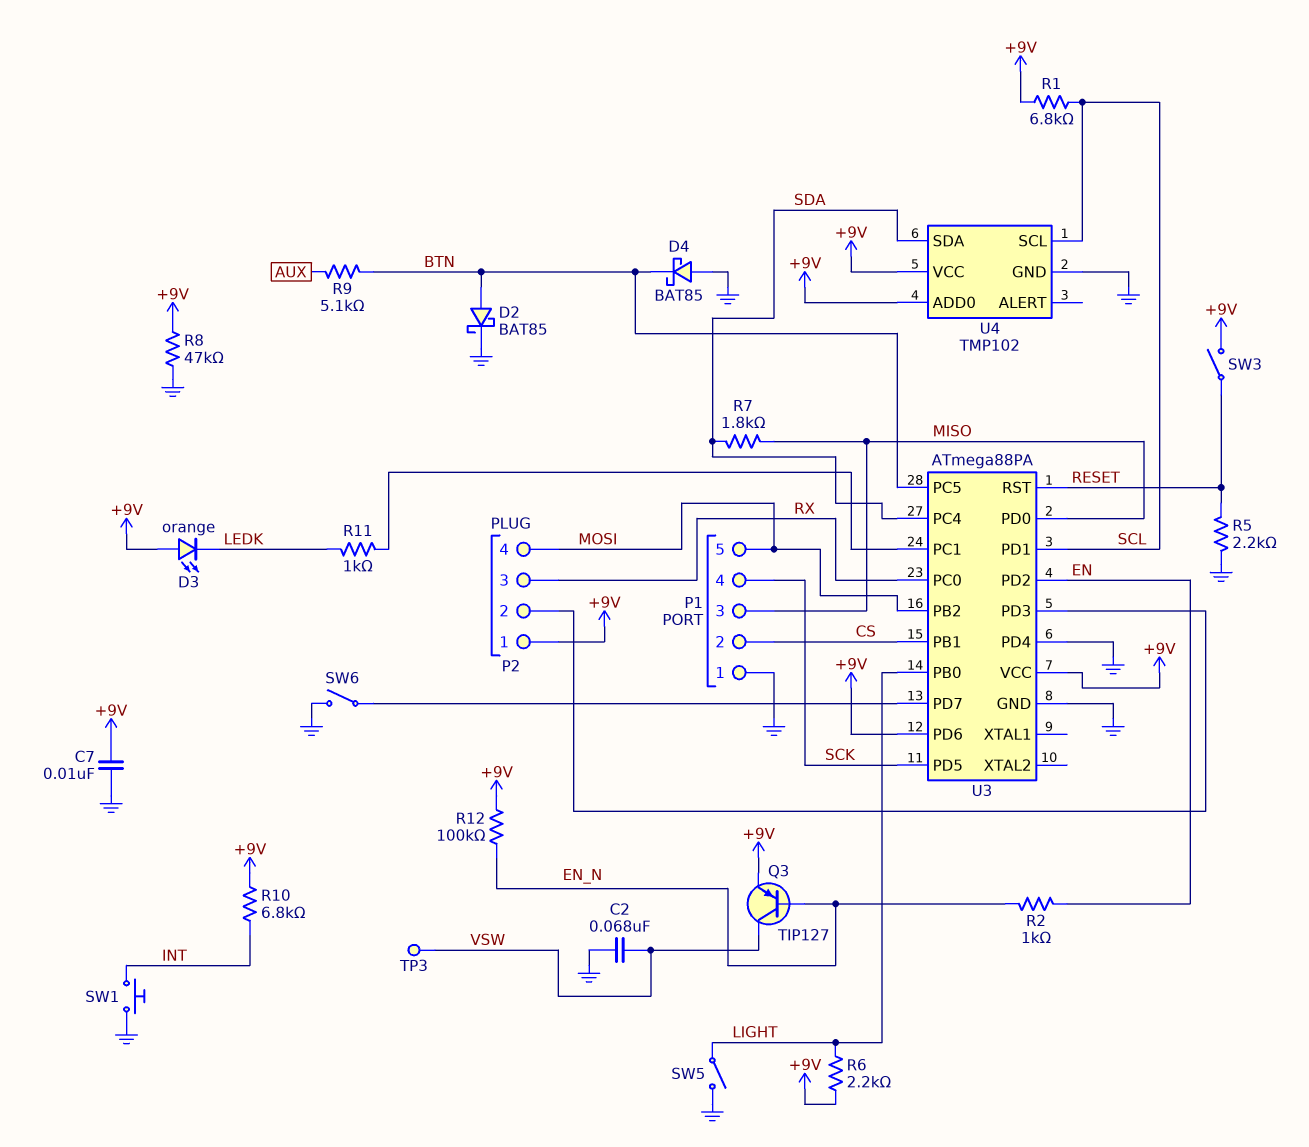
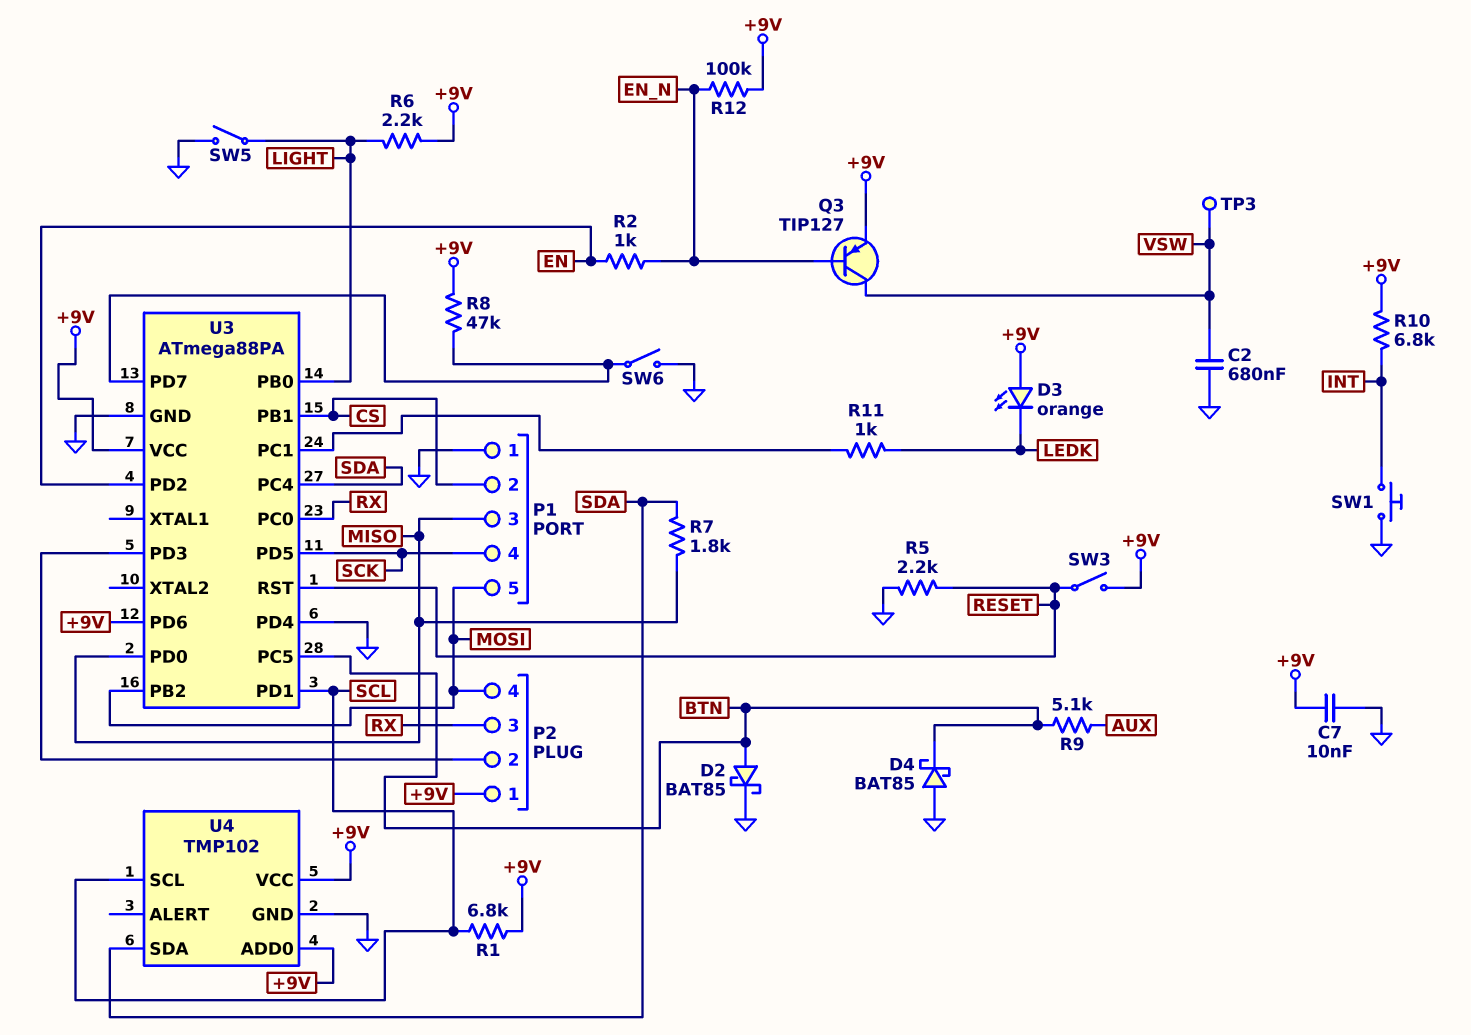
C2: 68nF (GND, VSW) -> 680nF (GND, VSW)
R8: 47k (+9V, GND) -> 47k (+9V, U3/PD7)

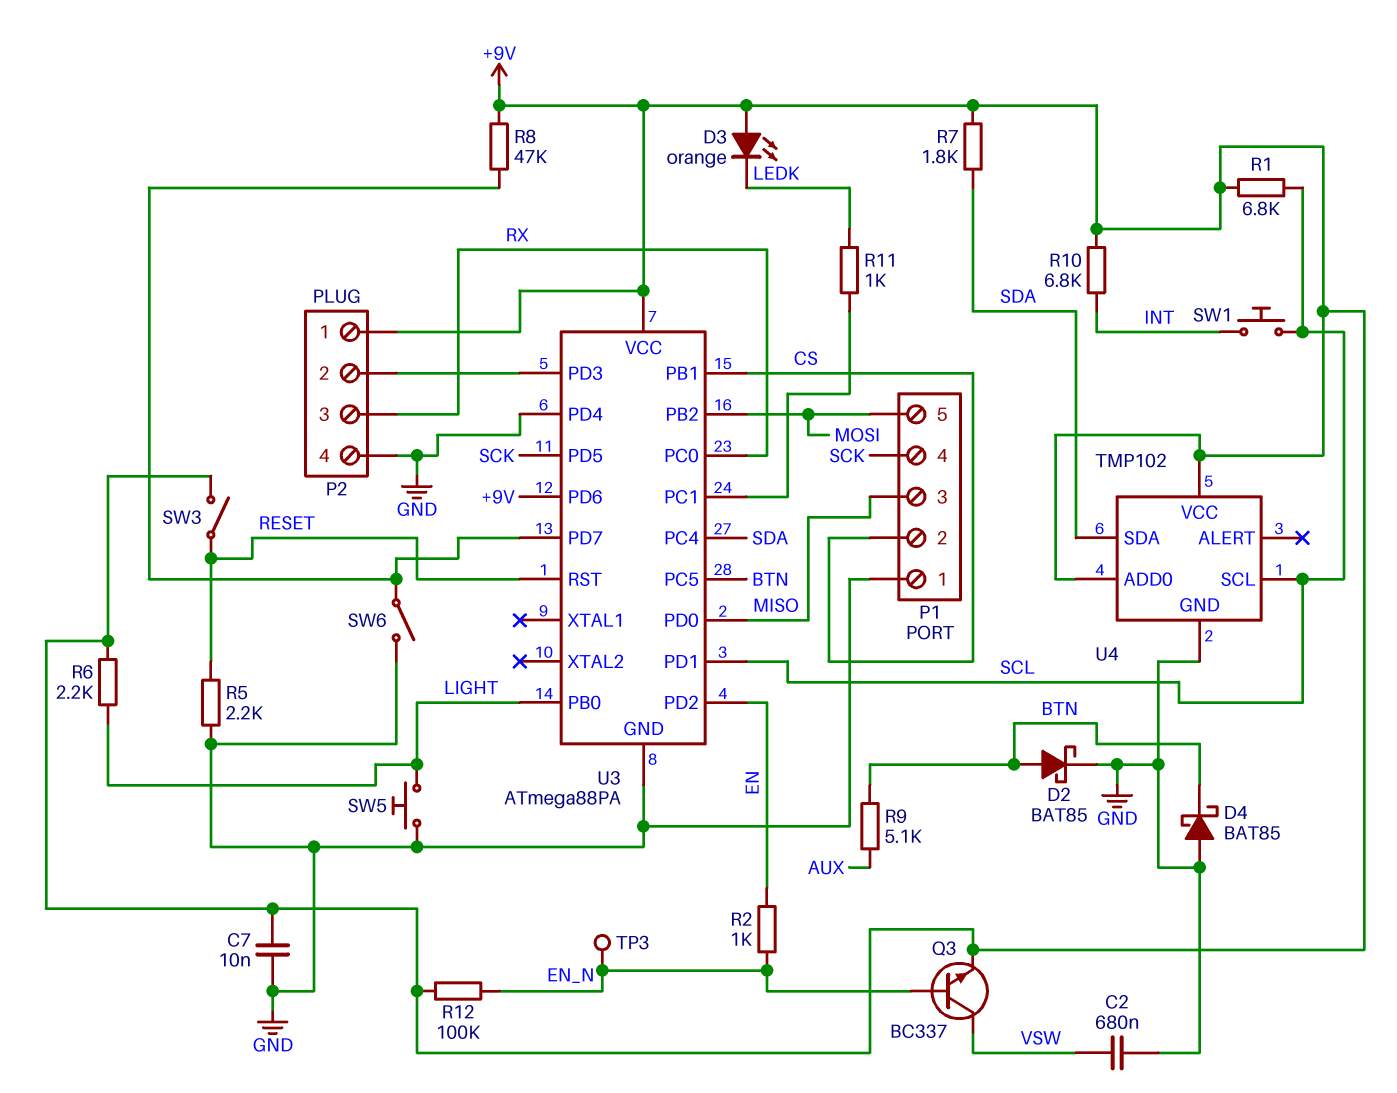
P2 pin 4: MOSI -> GND
Q3: PNP TIP127 (B EN_N, C VSW, E +9V) -> NPN BC337 (B EN_N, C VSW, E +9V)
R7: 1.8k (MISO, SDA) -> 1.8k (+9V, SDA)
SW1: button (GND, INT) -> button (INT, SCL)
SW5: switch (GND, LIGHT) -> button (GND, LIGHT)
TP3: test point (VSW) -> test point (EN_N)

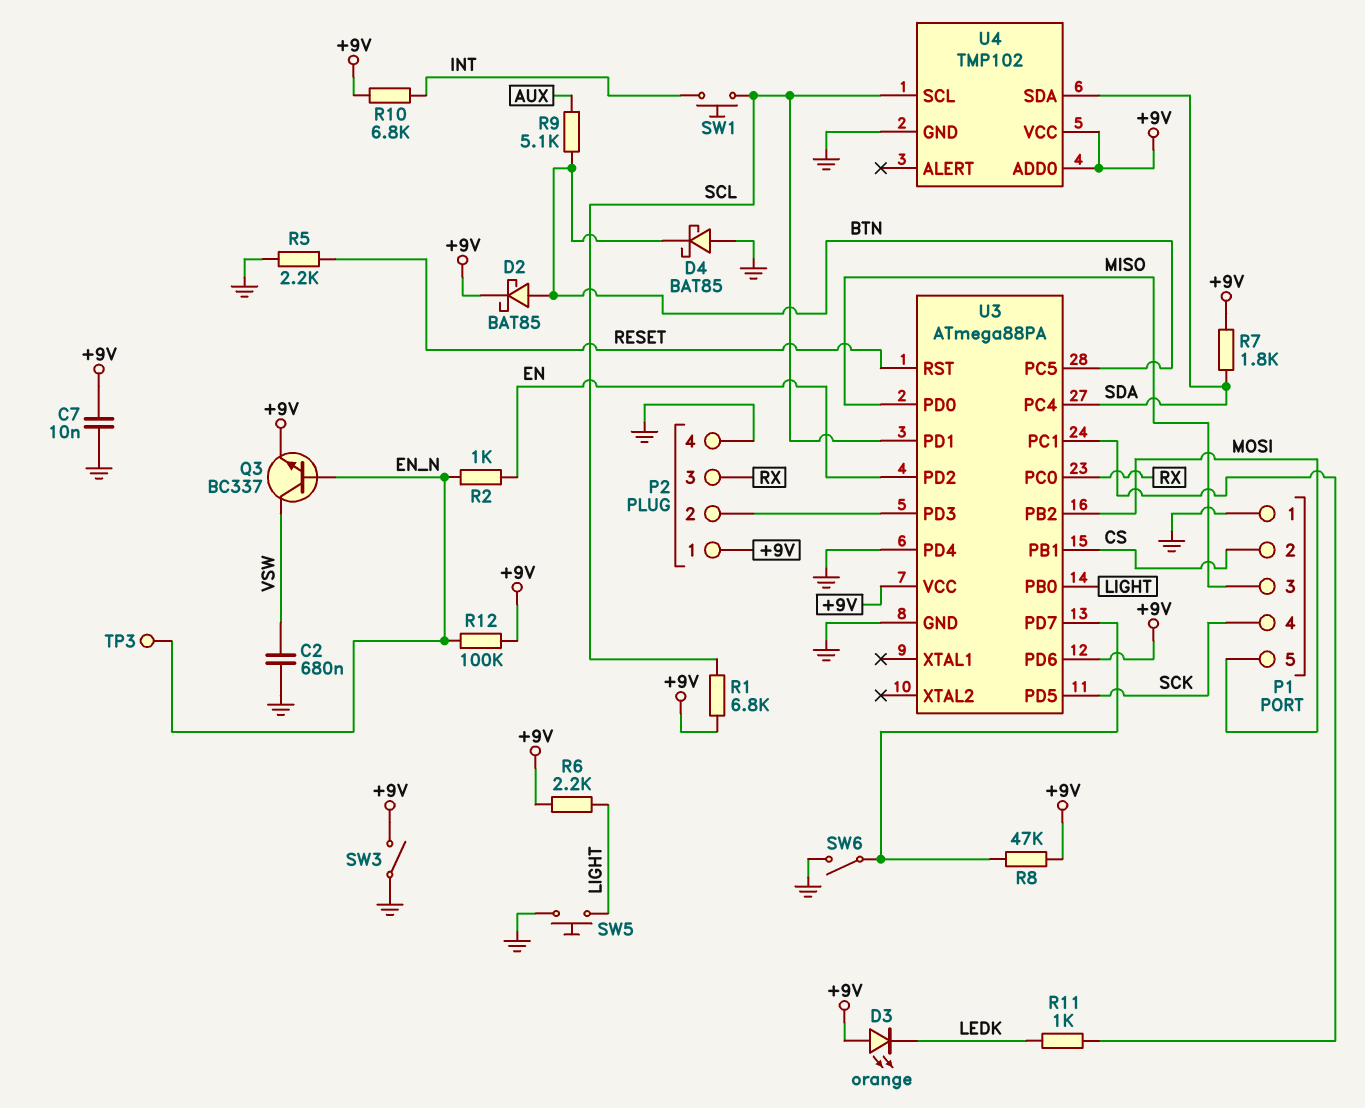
D2: schottky BAT85 (A BTN, K GND) -> schottky BAT85 (A BTN, K +9V)
SW3: switch (+9V, RESET) -> switch (+9V, GND)

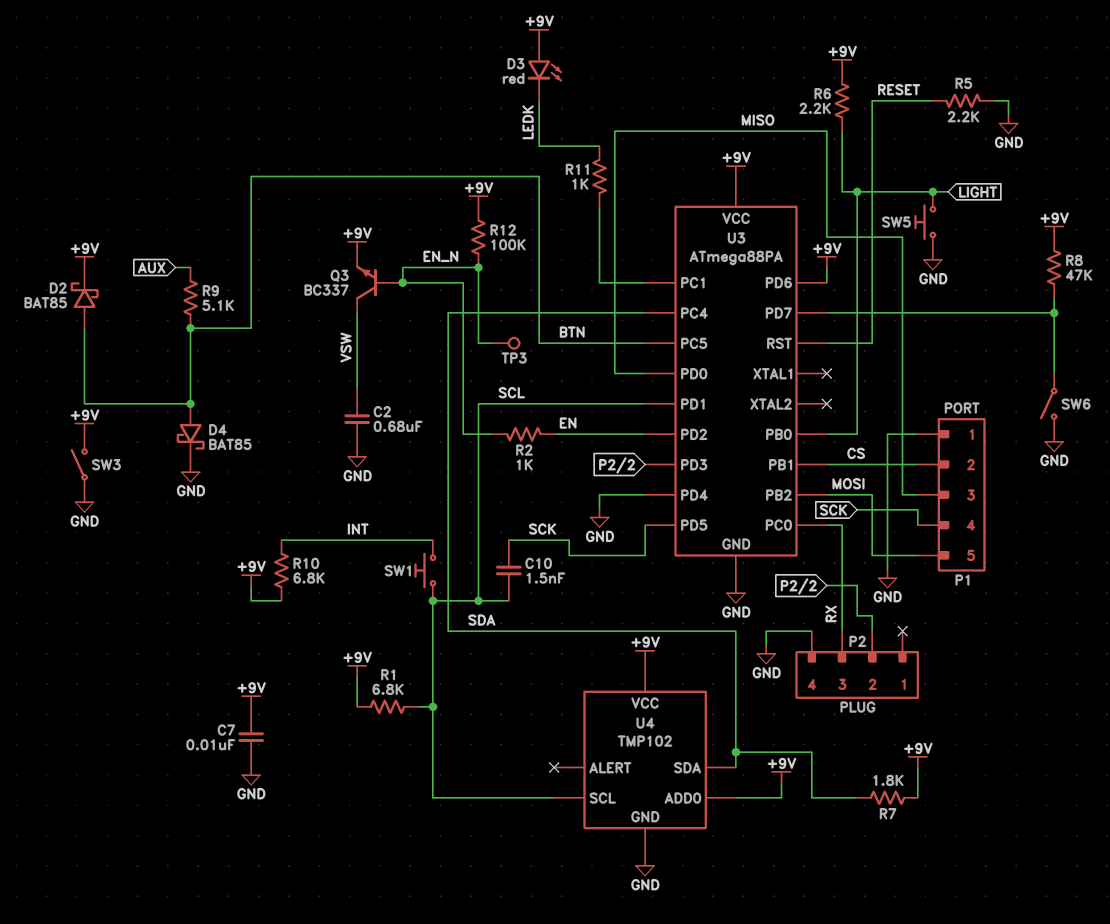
C10: none -> 1.5nF (SCK, SCL)
D3: LED orange (A +9V, K LEDK) -> LED red (A +9V, K LEDK)
D4: schottky BAT85 (A GND, K BTN) -> schottky BAT85 (A BTN, K GND)
P2 pin 1: +9V -> none

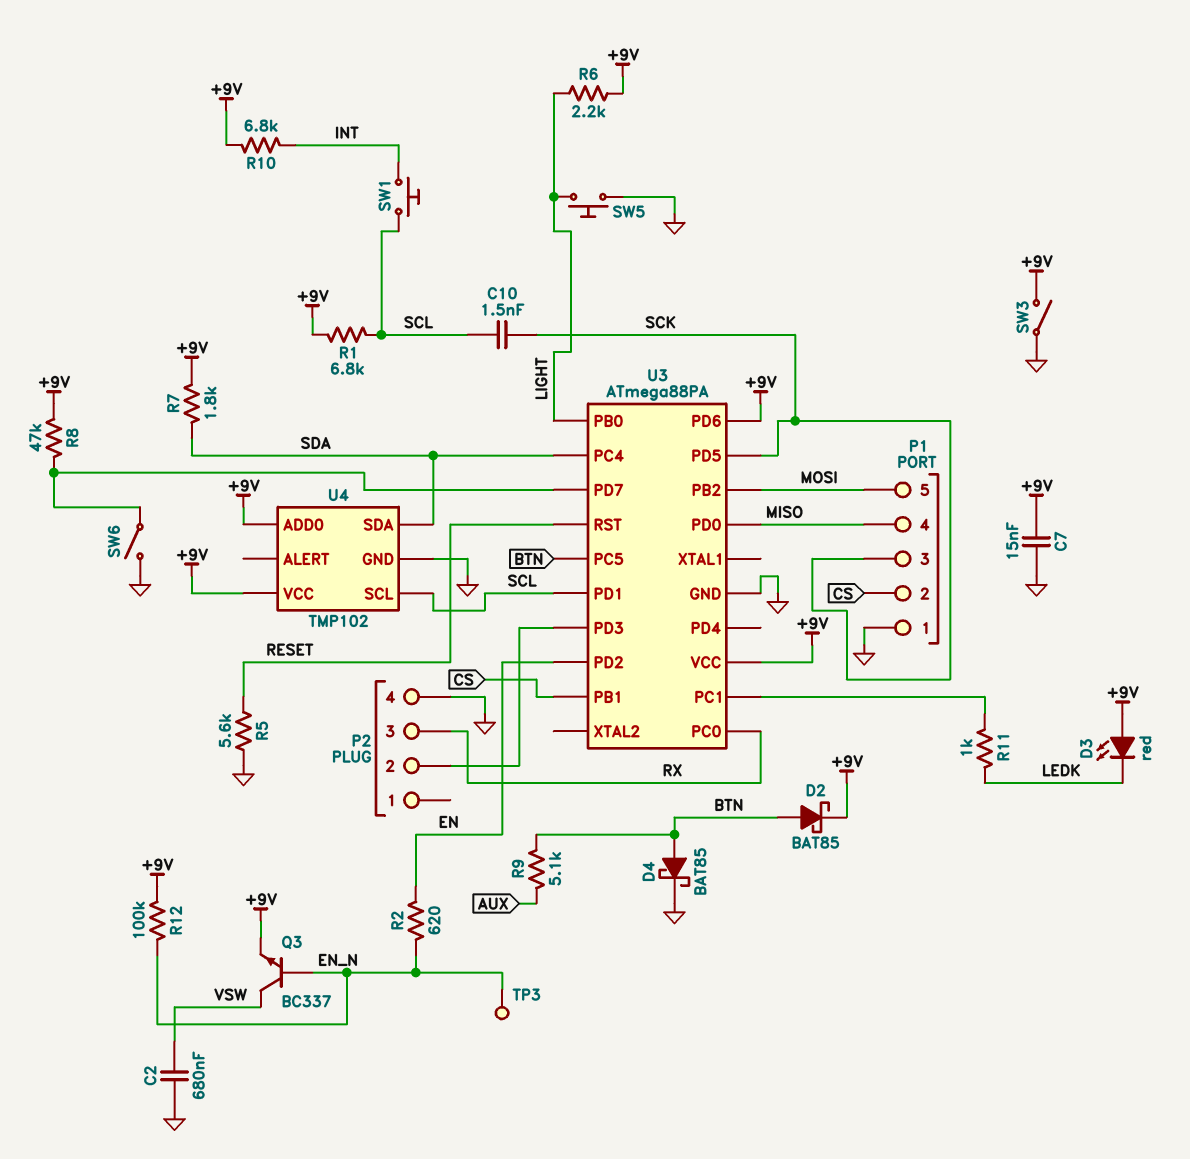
C7: 10nF (+9V, GND) -> 15nF (+9V, GND)
P1 pin 3: MISO -> SCK
P1 pin 4: SCK -> MISO
R2: 1k (EN, EN_N) -> 620 (EN, EN_N)
R5: 2.2k (GND, RESET) -> 5.6k (GND, RESET)
U3 pin PD4: GND -> none

